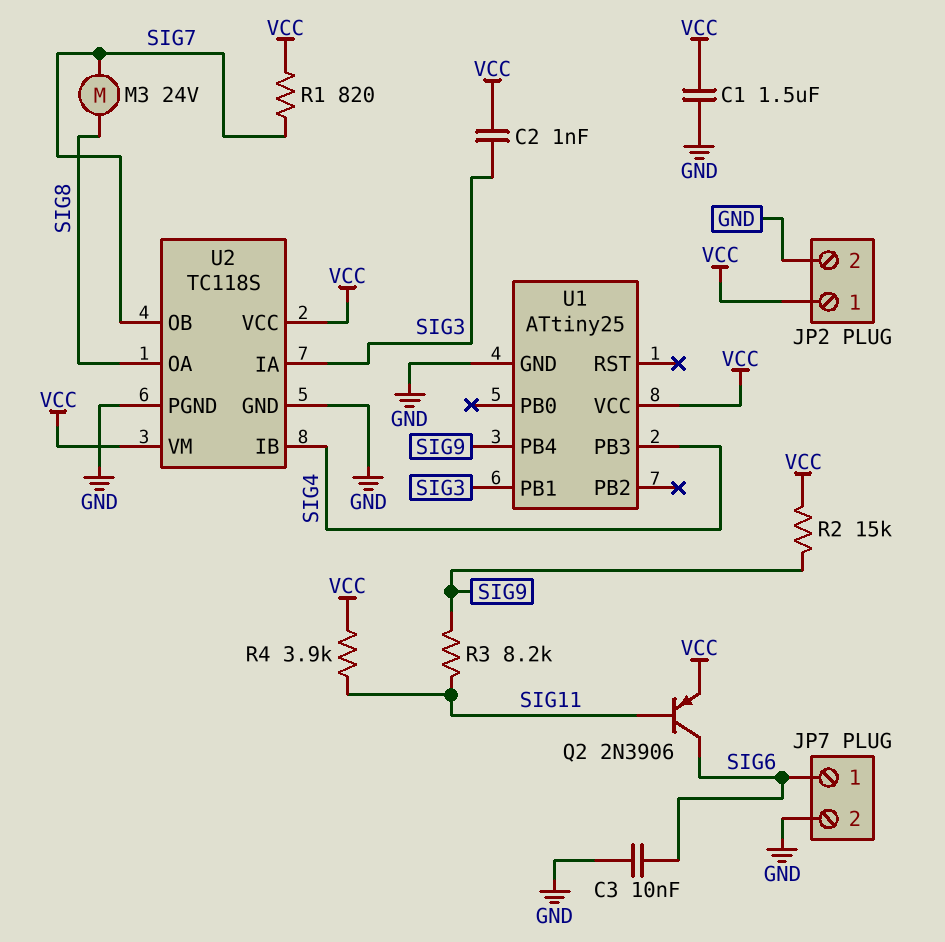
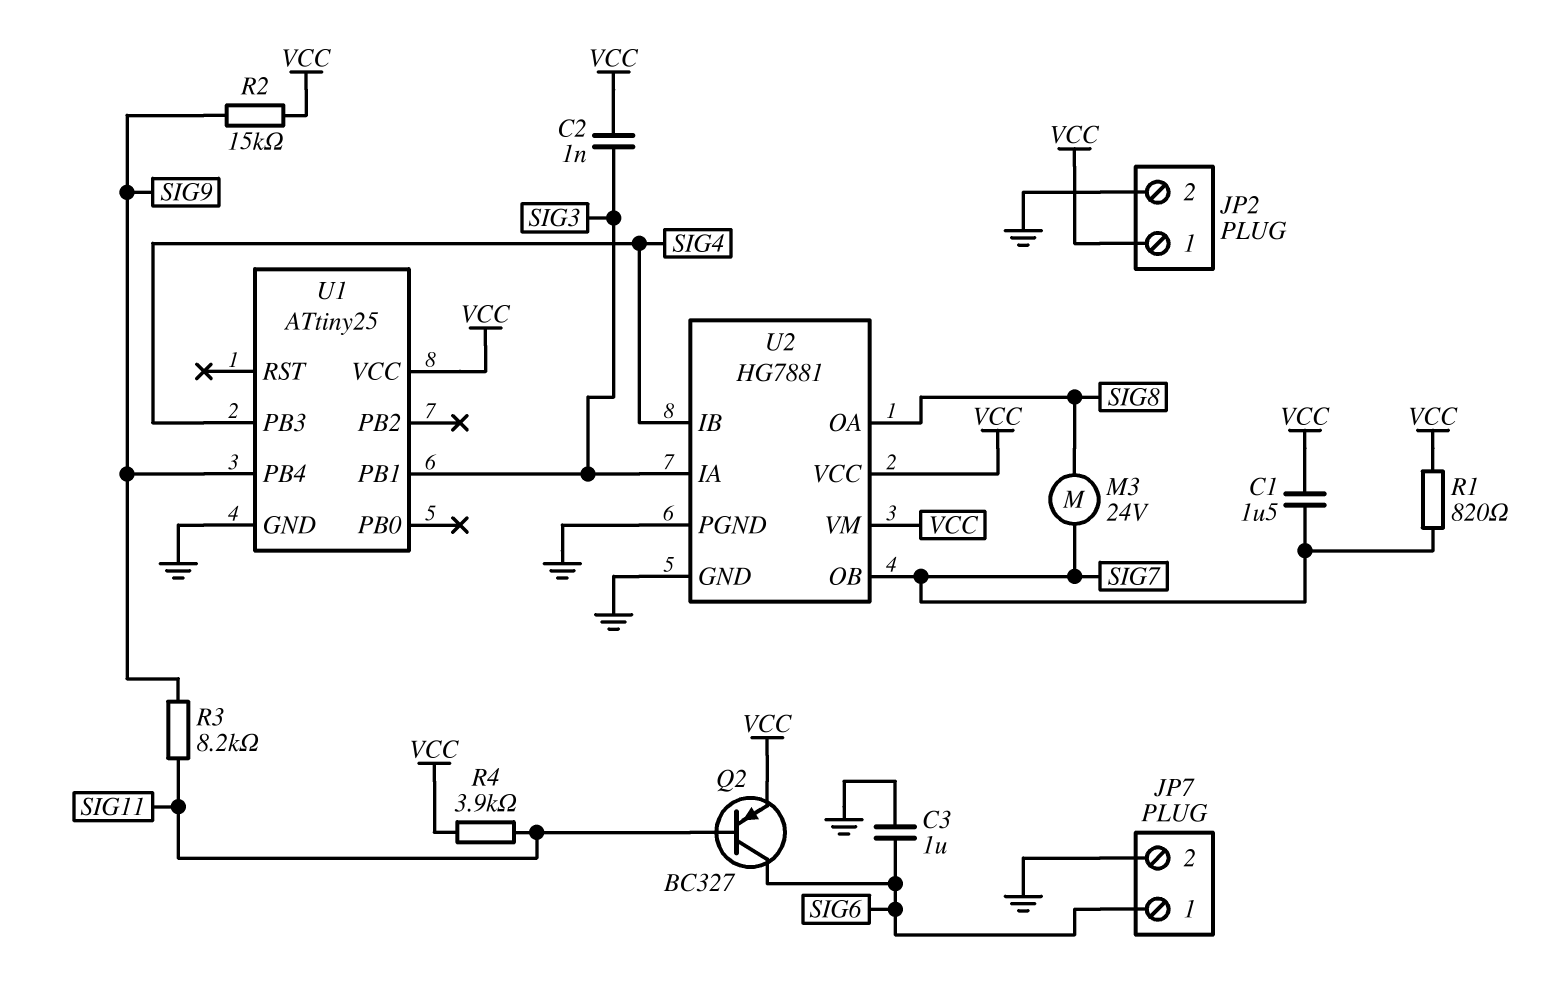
C1: 1.5uF (GND, VCC) -> 1.5uF (SIG7, VCC)
C3: 10nF (GND, SIG6) -> 1uF (GND, SIG6)
Q2: PNP 2N3906 (B SIG11, C SIG6, E VCC) -> PNP BC327 (B SIG11, C SIG6, E VCC)
U2: TC118S -> HG7881

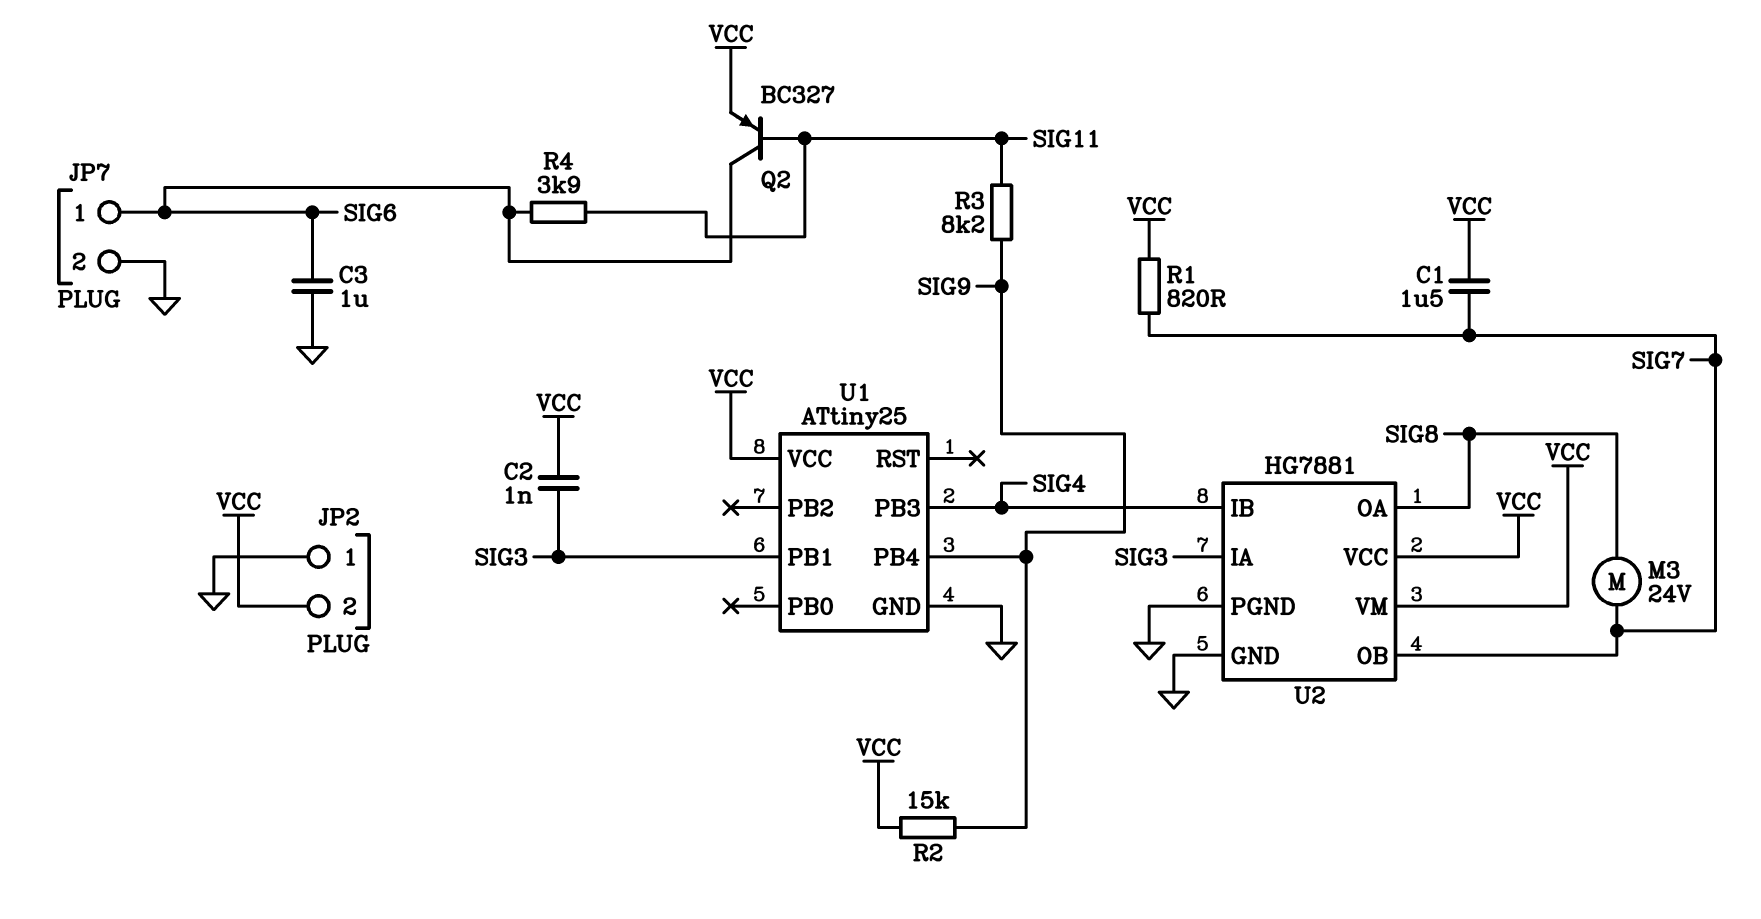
JP2 pin 1: VCC -> GND
JP2 pin 2: GND -> VCC
R4: 3.9k (SIG11, VCC) -> 3.9k (SIG6, SIG11)

